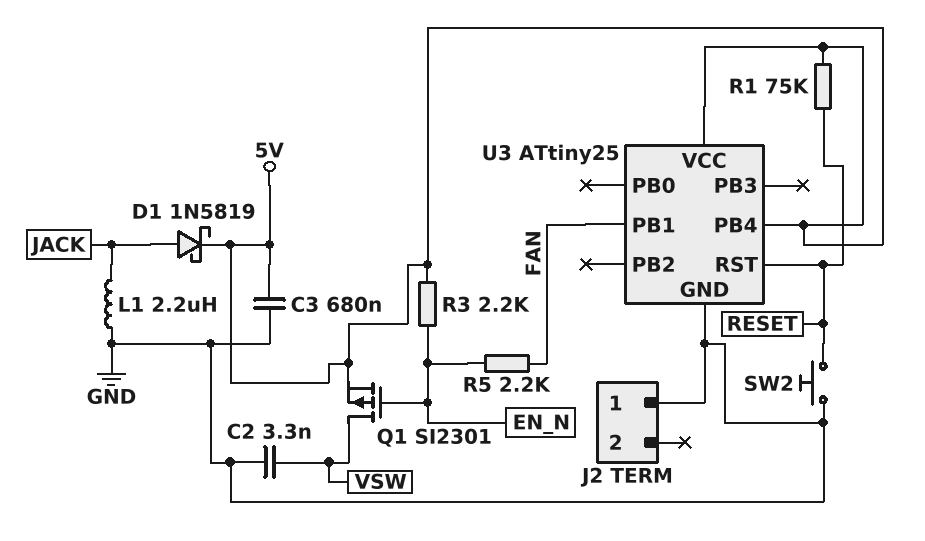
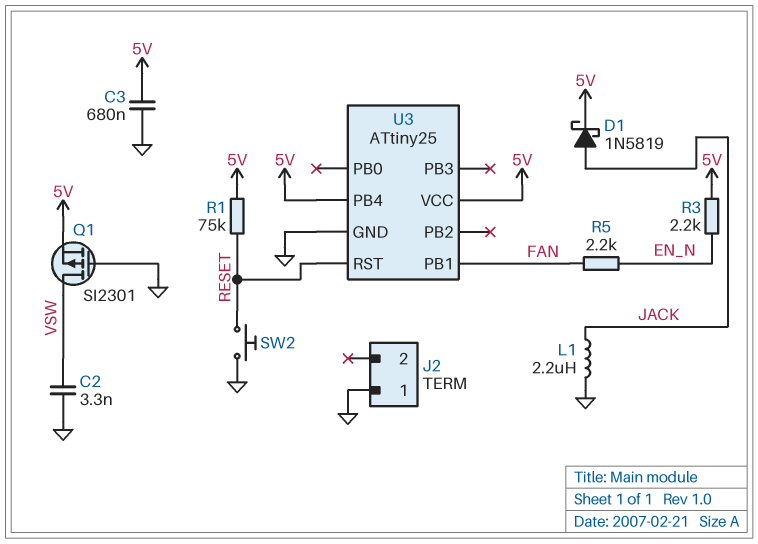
Q1: PMOS SI2301 (G EN_N, D VSW, S 5V) -> PMOS SI2301 (G GND, D VSW, S 5V)

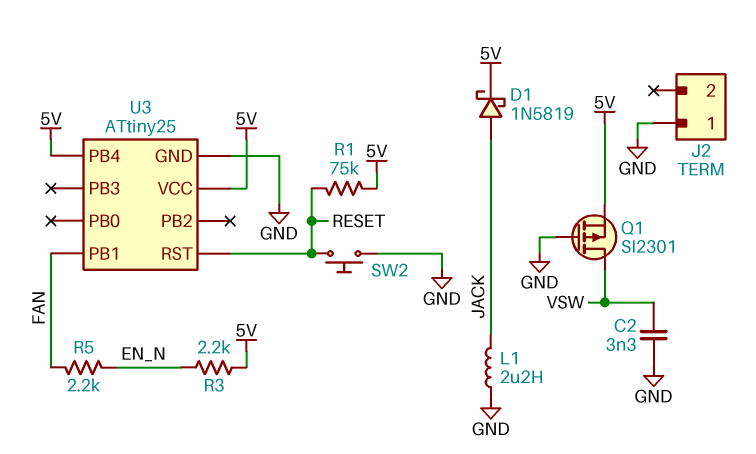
C3: 680nF (5V, GND) -> none

